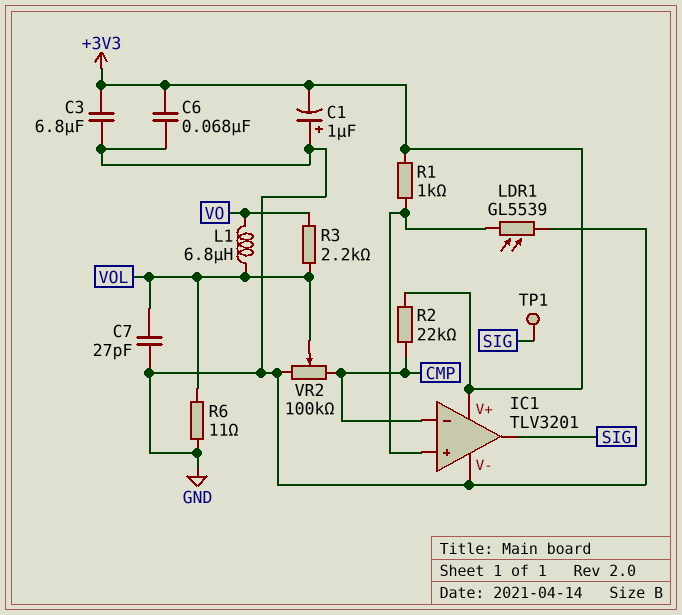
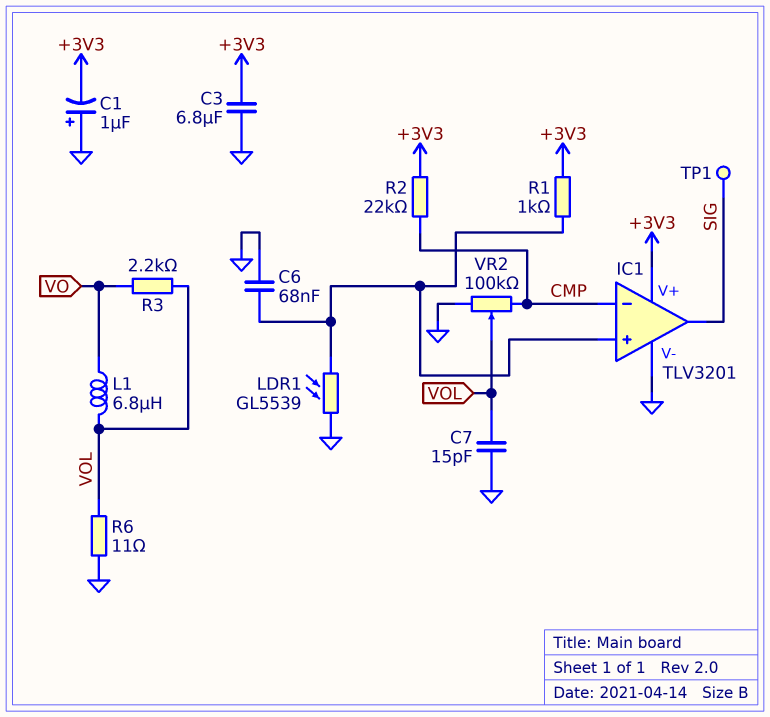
C6: 68nF (+3V3, GND) -> 68nF (GND, IC1/in+)
C7: 27pF (GND, VOL) -> 15pF (GND, VOL)

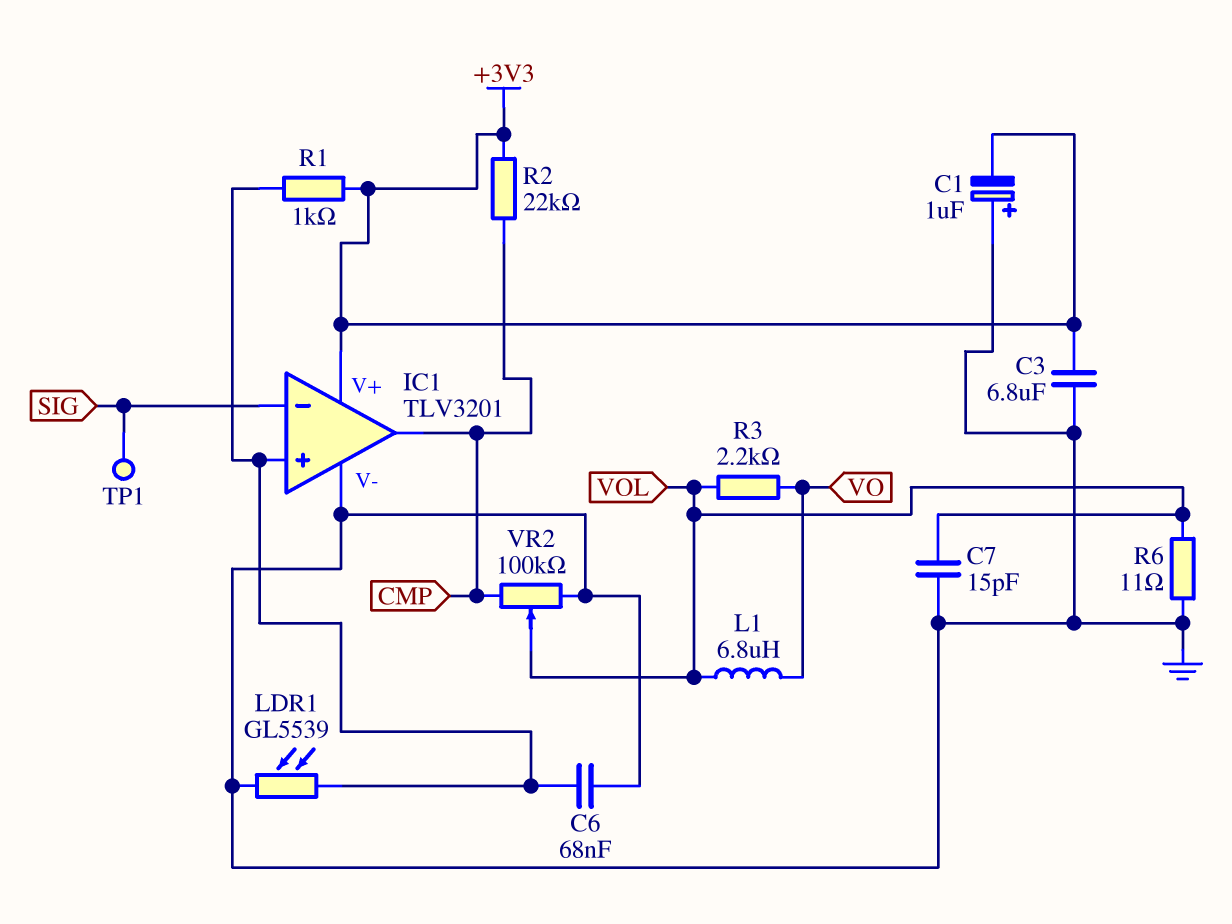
IC1 pin in-: CMP -> SIG
IC1 pin out: SIG -> CMP

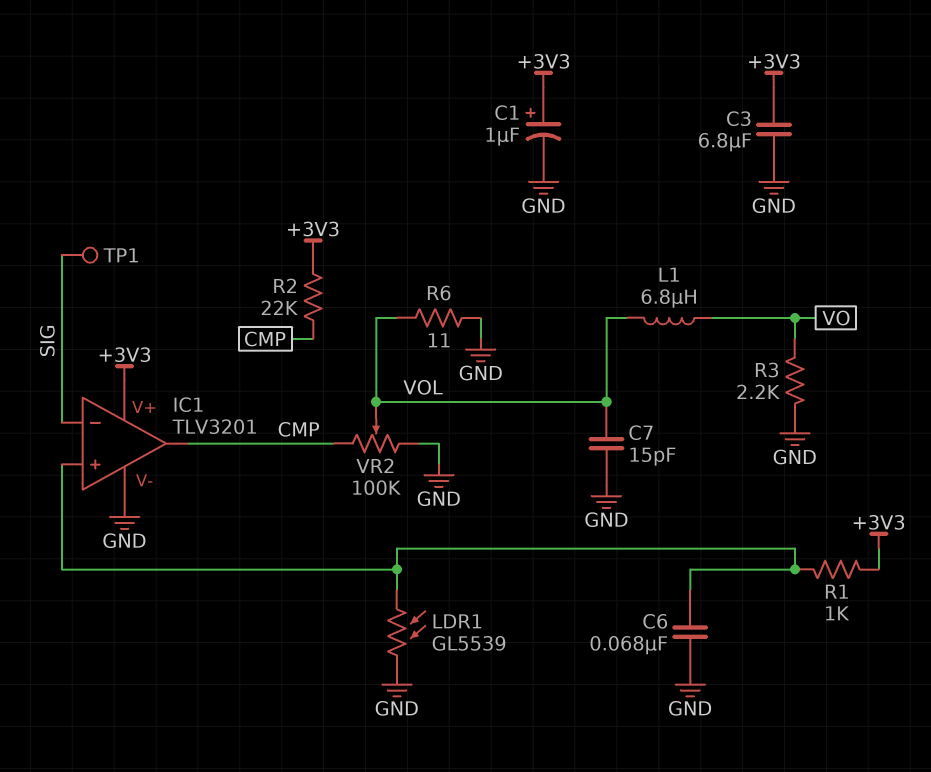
C1: 1uF (plus GND, minus +3V3) -> 1uF (plus +3V3, minus GND)
R3: 2.2k (VO, VOL) -> 2.2k (GND, VO)

